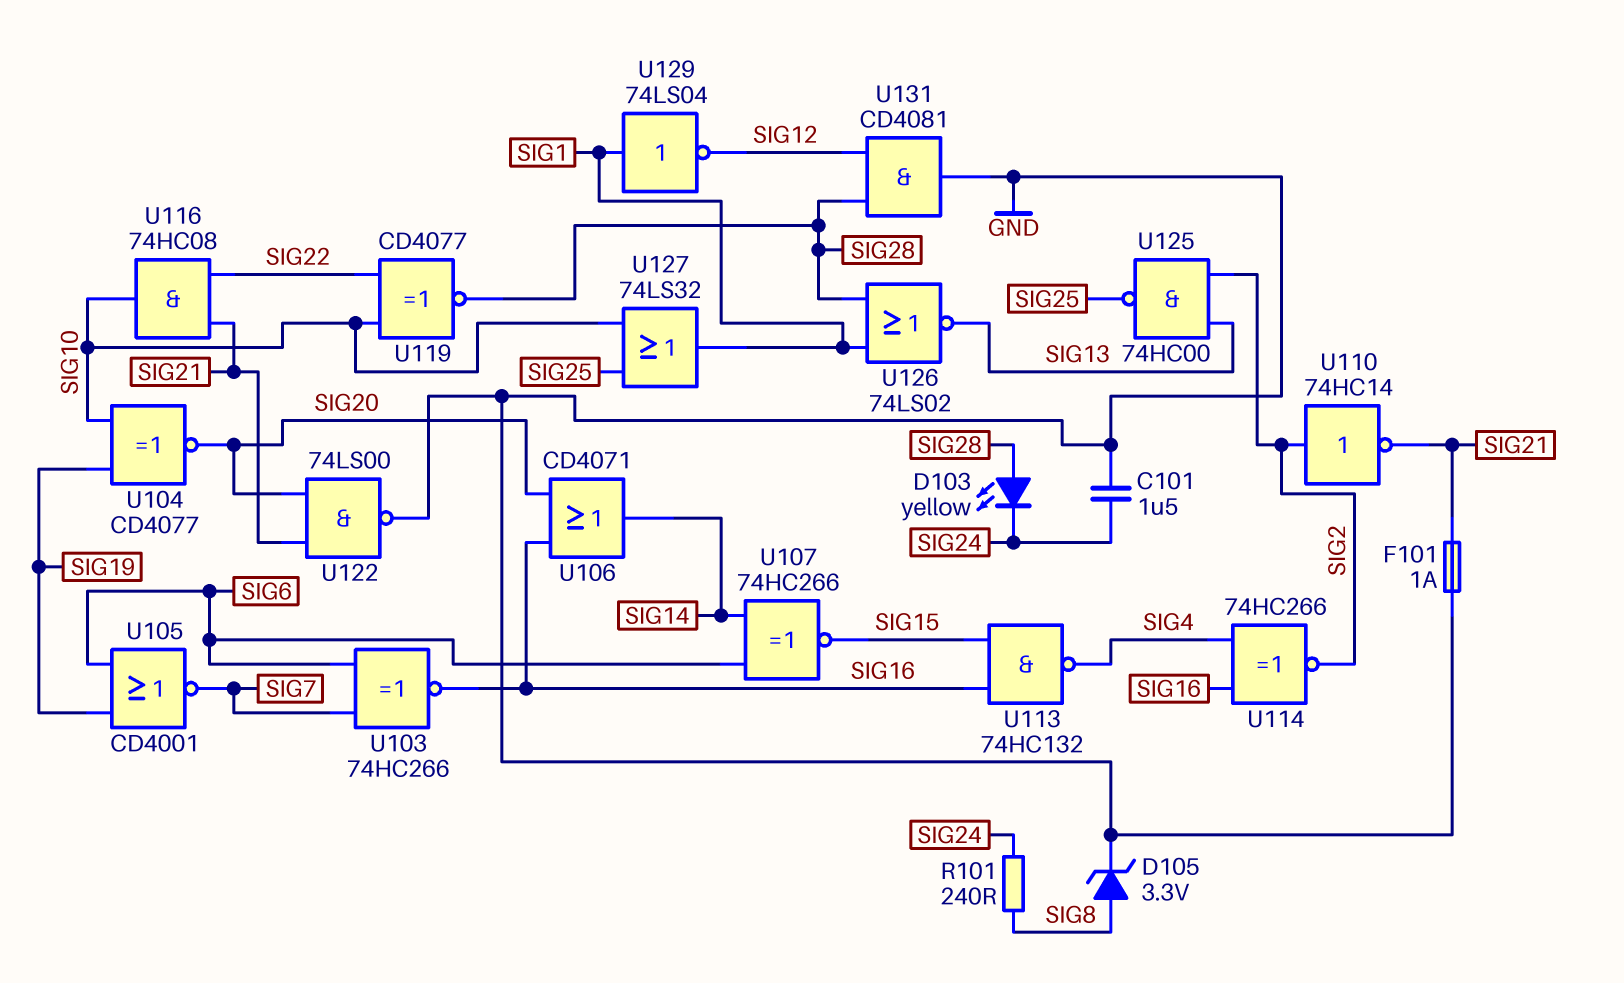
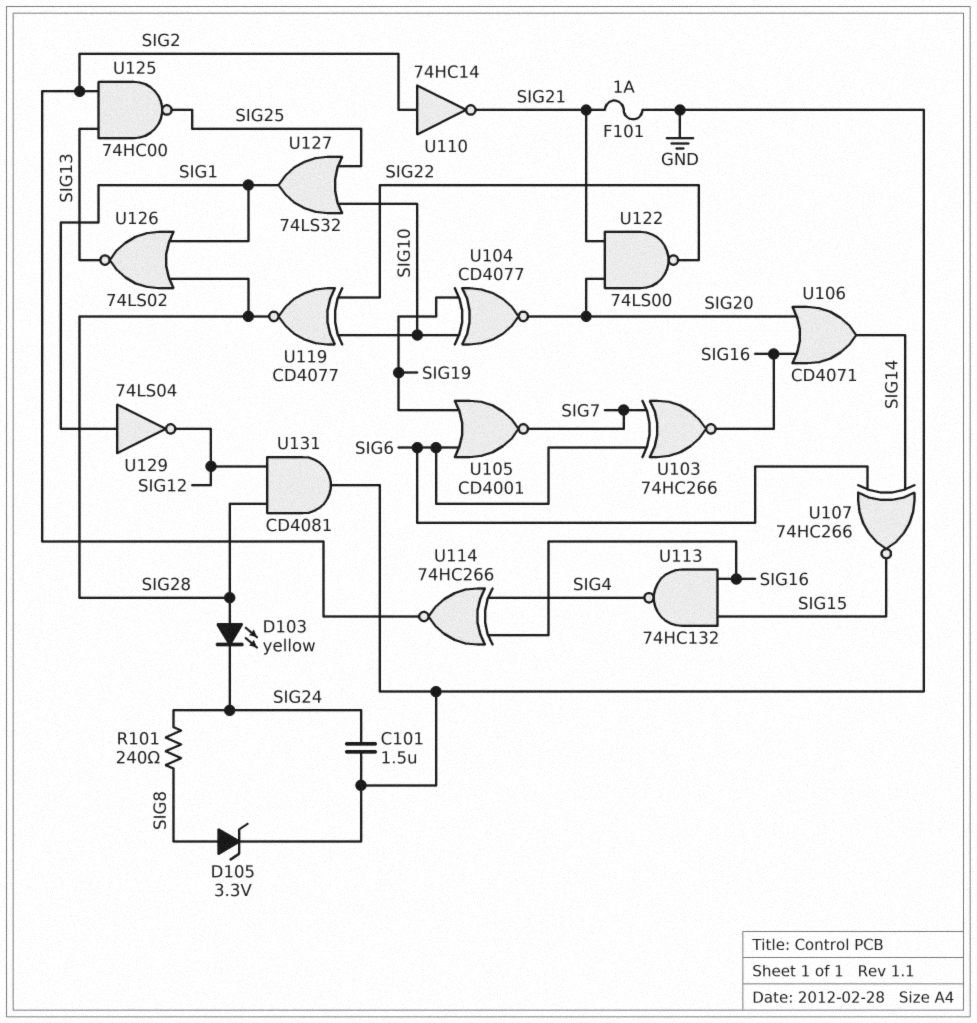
U116: AND 74HC08 (in SIG21, in SIG22, out SIG10) -> none
U122: NAND 74LS00 (in SIG20, in SIG21, out GND) -> NAND 74LS00 (in SIG20, in SIG21, out SIG22)

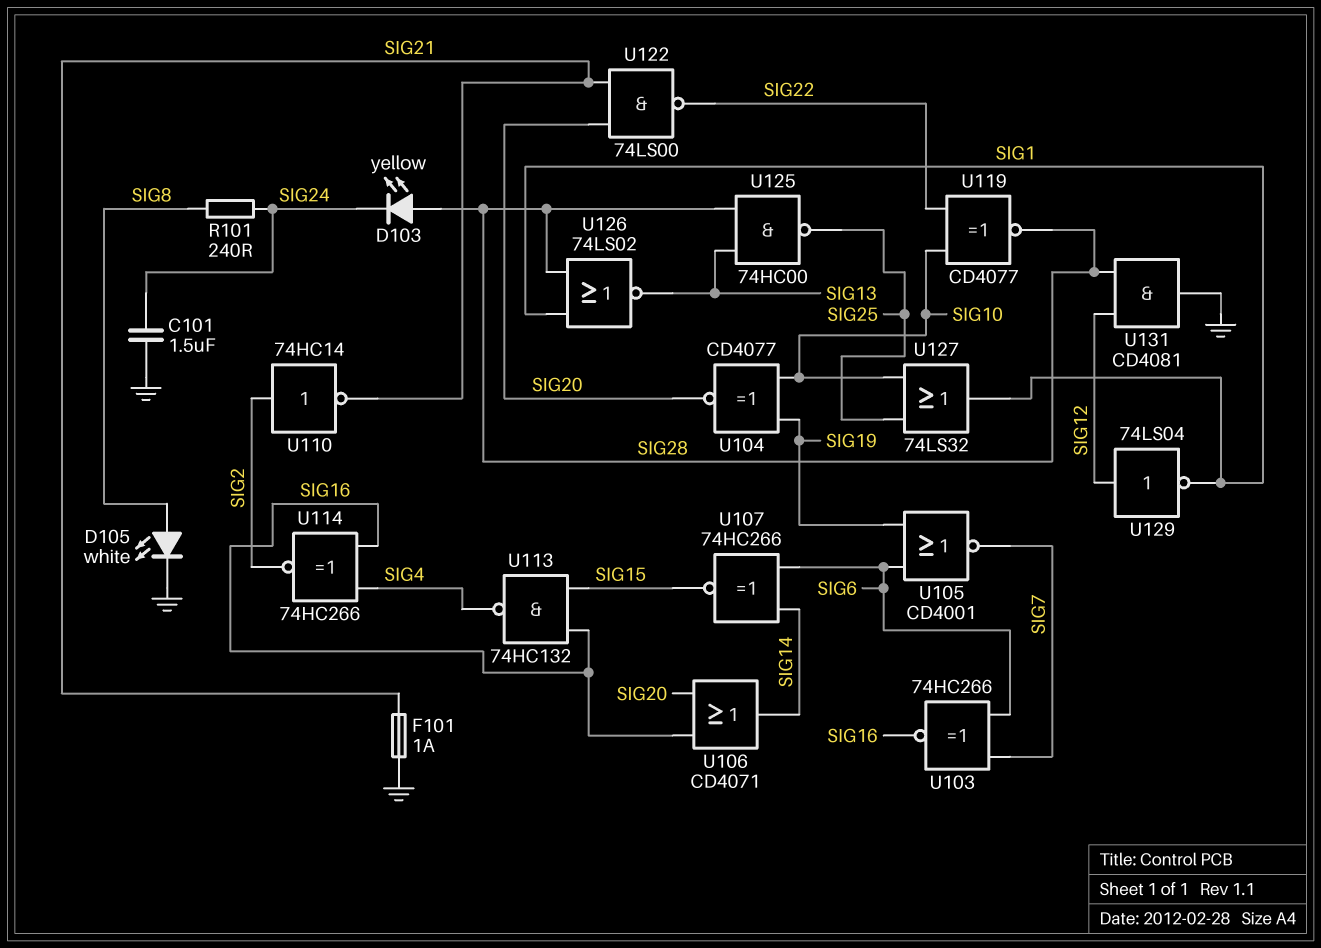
D105: zener 3.3V (A SIG8, K GND) -> LED white (A SIG8, K GND)
U125: NAND 74HC00 (in SIG2, in SIG13, out SIG25) -> NAND 74HC00 (in SIG13, in SIG28, out SIG25)
U129: NOT 74LS04 (in SIG1, out SIG12) -> NOT 74LS04 (in SIG12, out SIG1)

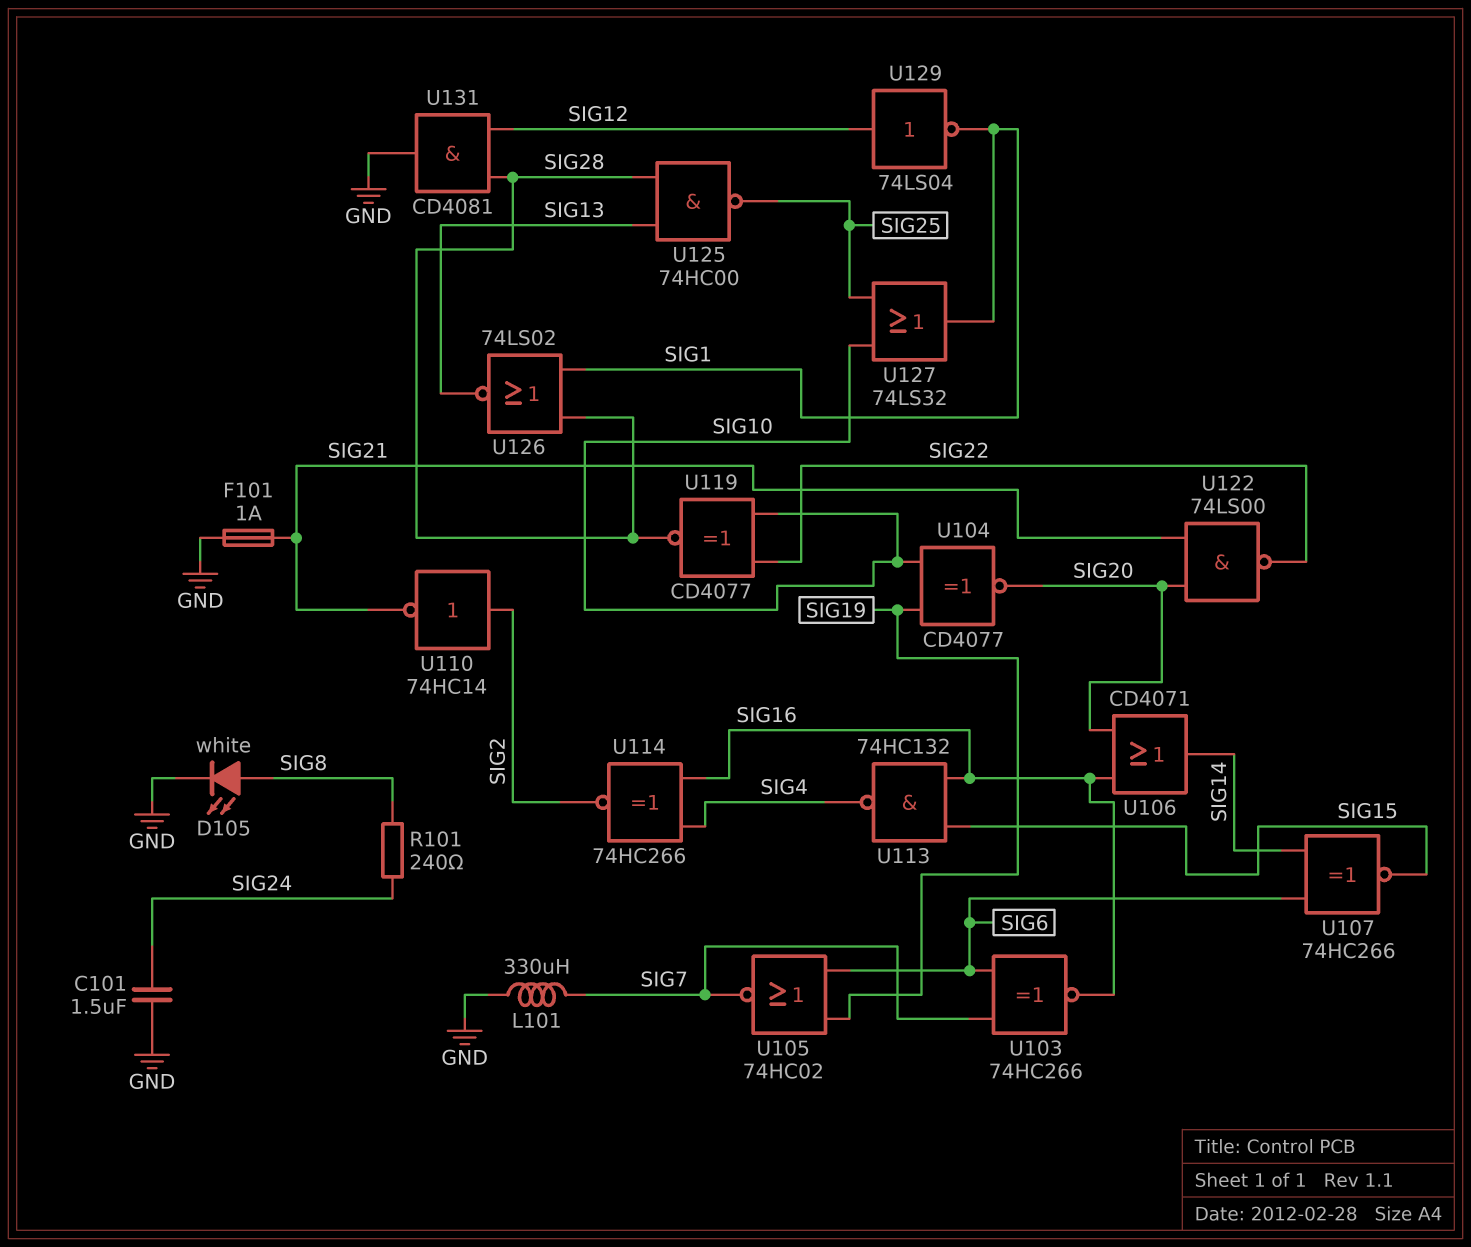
D103: LED yellow (A SIG28, K SIG24) -> none
L101: none -> 330uH (GND, SIG7)
U105: NOR CD4001 (in SIG6, in SIG19, out SIG7) -> NOR 74HC02 (in SIG6, in SIG19, out SIG7)

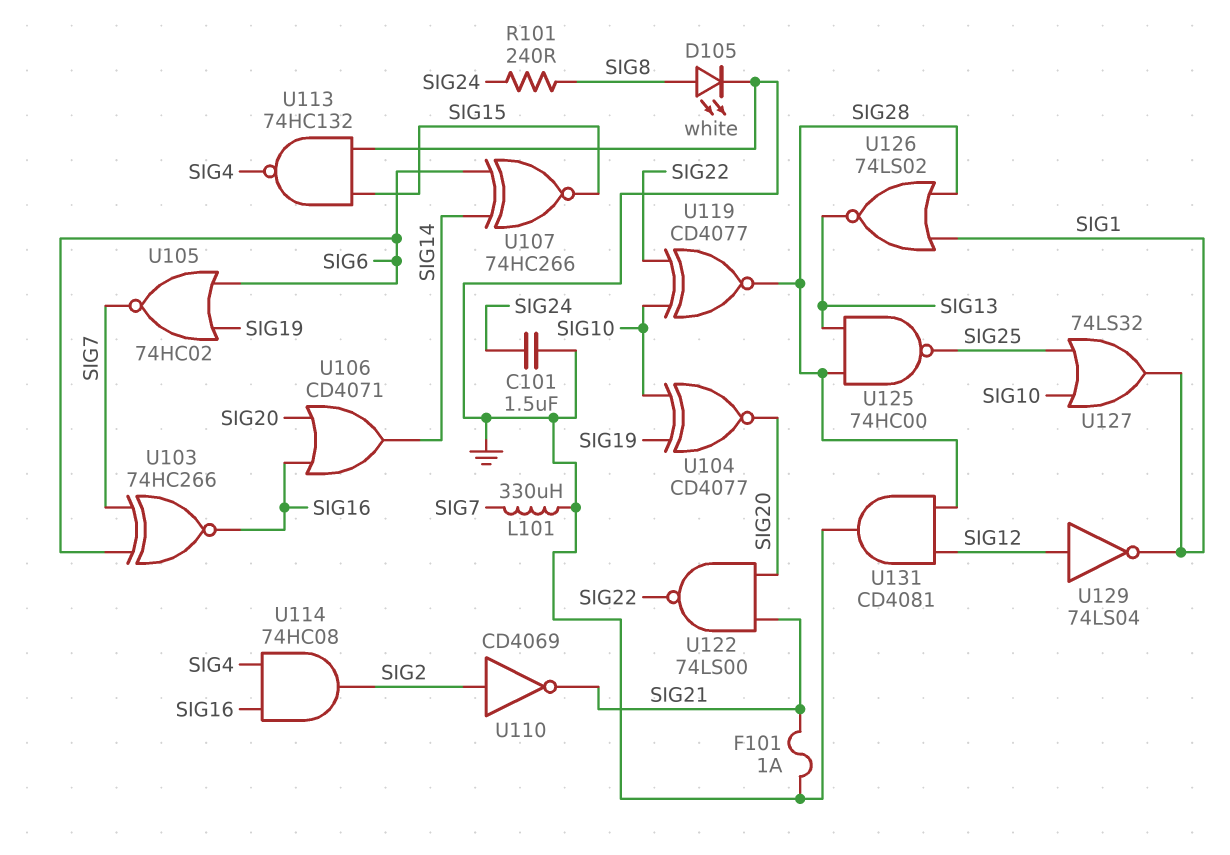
U110: NOT 74HC14 (in SIG2, out SIG21) -> NOT CD4069 (in SIG2, out SIG21)
U113: NAND 74HC132 (in SIG15, in SIG16, out SIG4) -> NAND 74HC132 (in GND, in SIG15, out SIG4)
U114: XNOR 74HC266 (in SIG4, in SIG16, out SIG2) -> AND 74HC08 (in SIG4, in SIG16, out SIG2)

